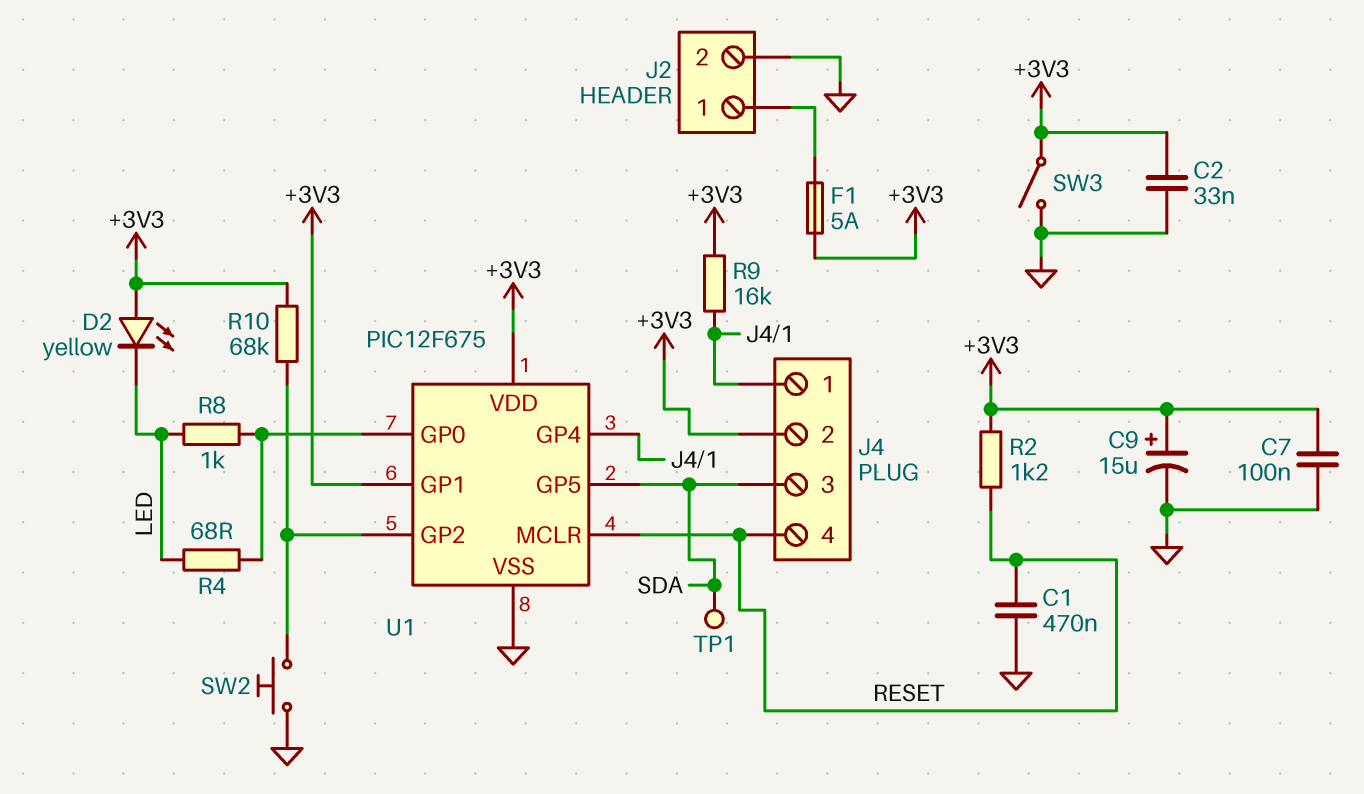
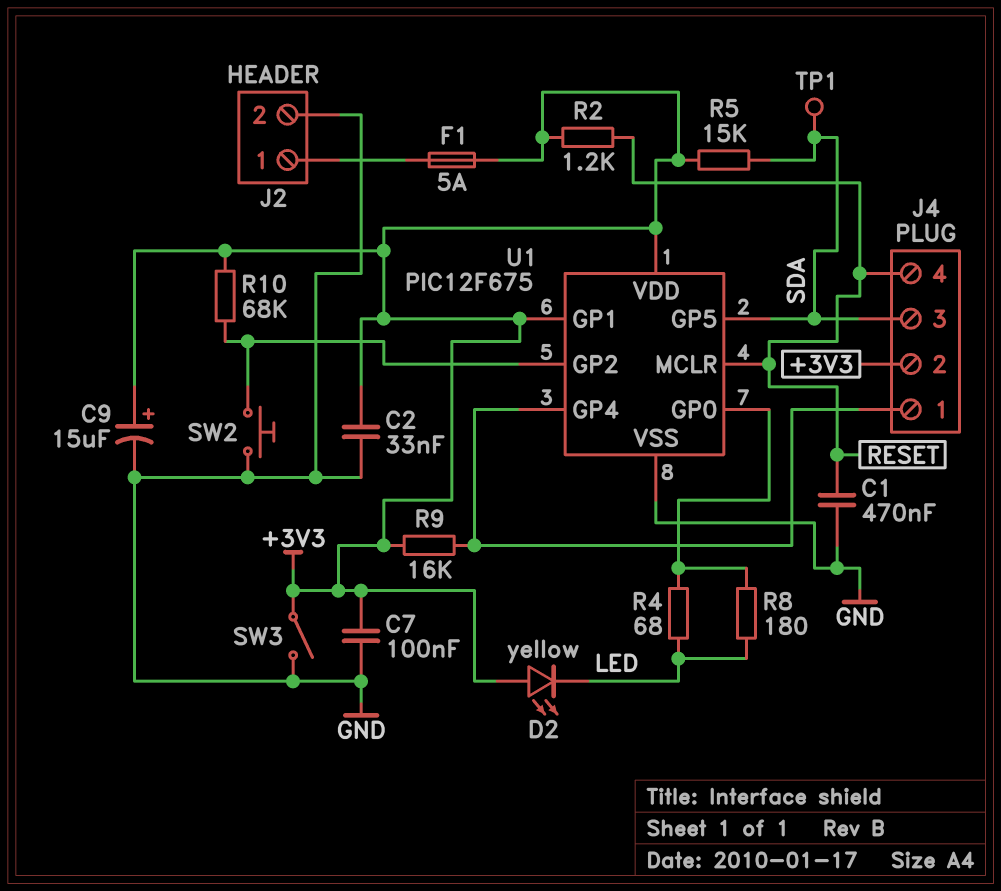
R5: none -> 15k (+3V3, SDA)
R8: 1k (LED, U1/GP0) -> 180 (LED, U1/GP0)

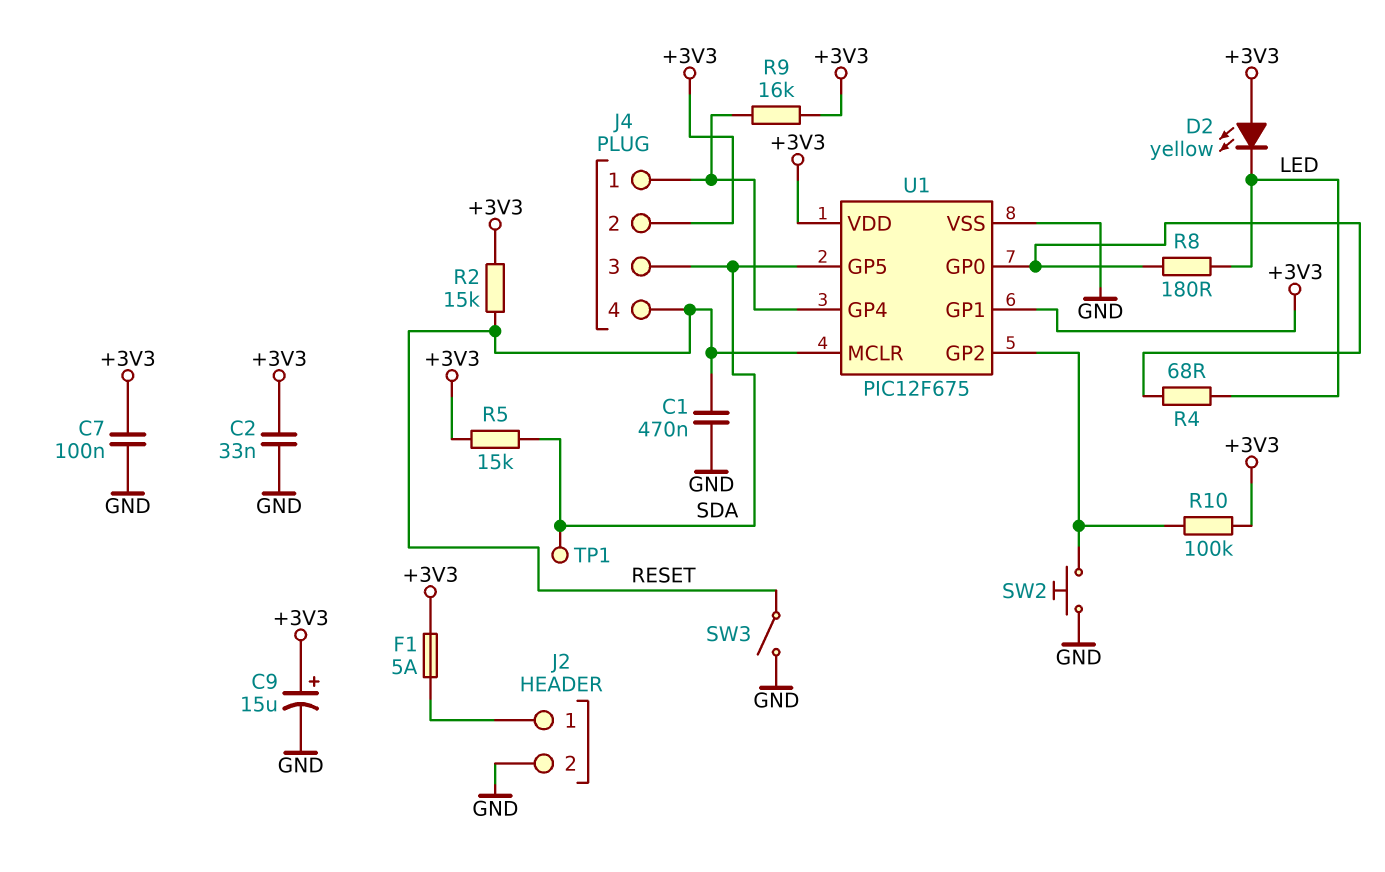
R2: 1.2k (+3V3, RESET) -> 15k (+3V3, RESET)
R10: 68k (+3V3, U1/GP2) -> 100k (+3V3, U1/GP2)
SW3: switch (+3V3, GND) -> switch (GND, RESET)

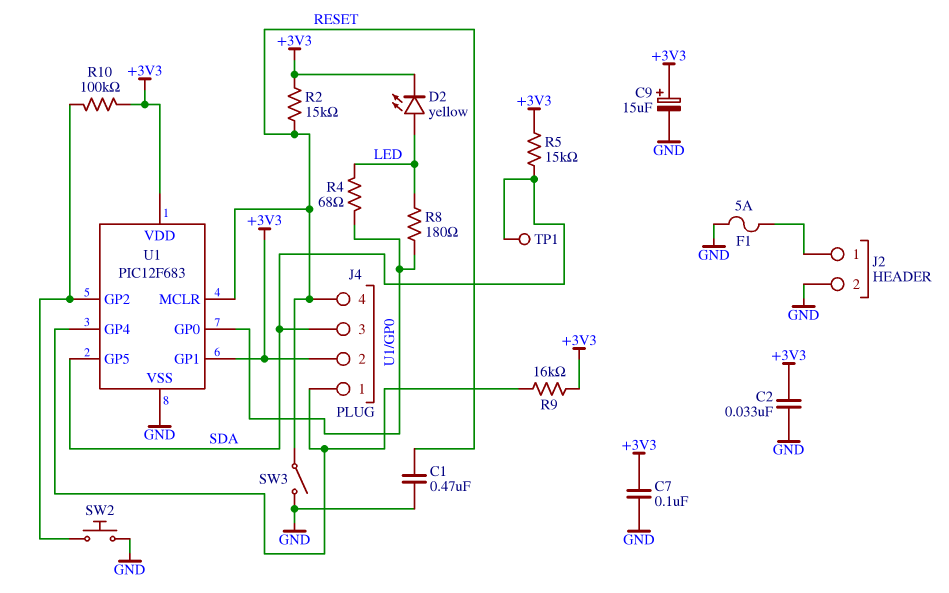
D2: LED yellow (A +3V3, K LED) -> LED yellow (A LED, K +3V3)
F1: 5A (+3V3, J2/1) -> 5A (GND, J2/1)
U1: PIC12F675 -> PIC12F683

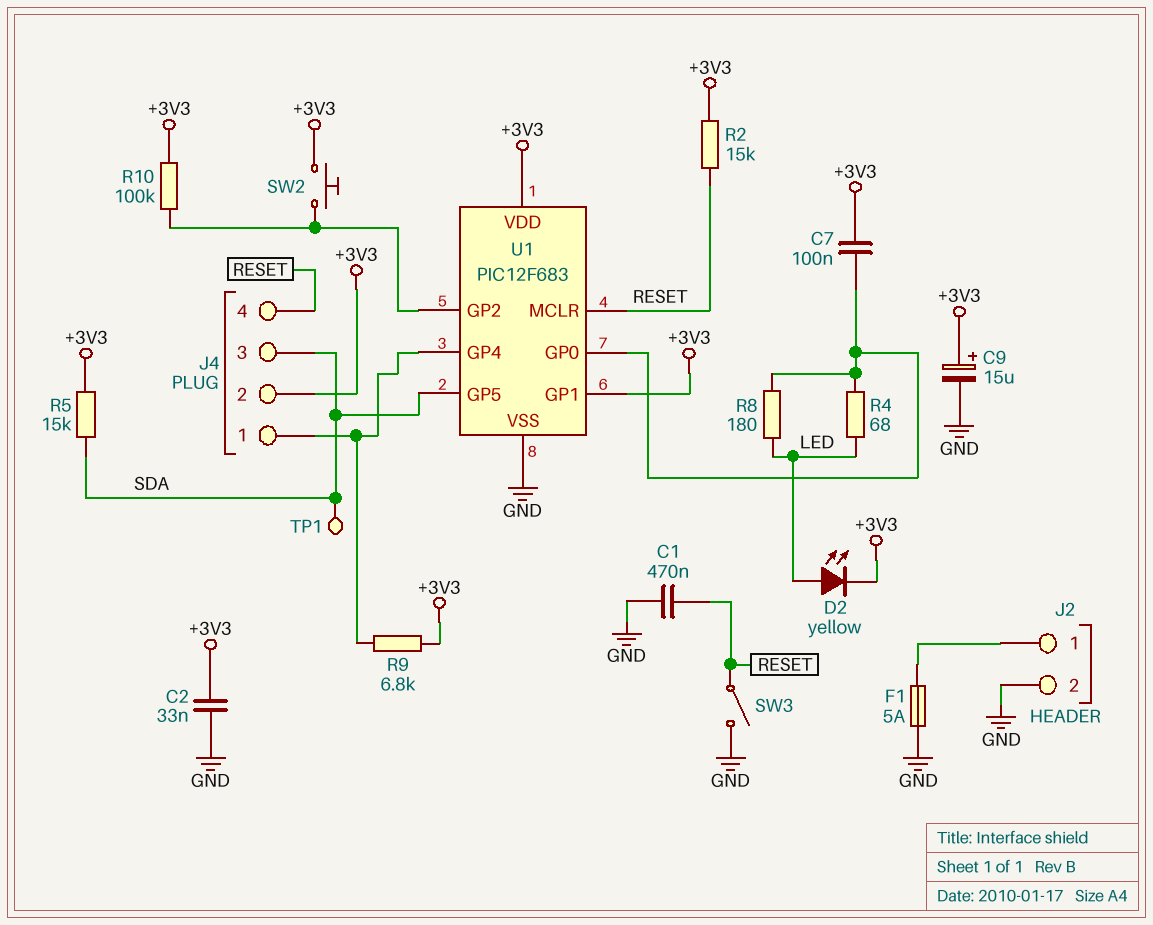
C7: 100nF (+3V3, GND) -> 100nF (+3V3, U1/GP0)
R9: 16k (+3V3, J4/1) -> 6.8k (+3V3, J4/1)
SW2: button (GND, U1/GP2) -> button (+3V3, U1/GP2)

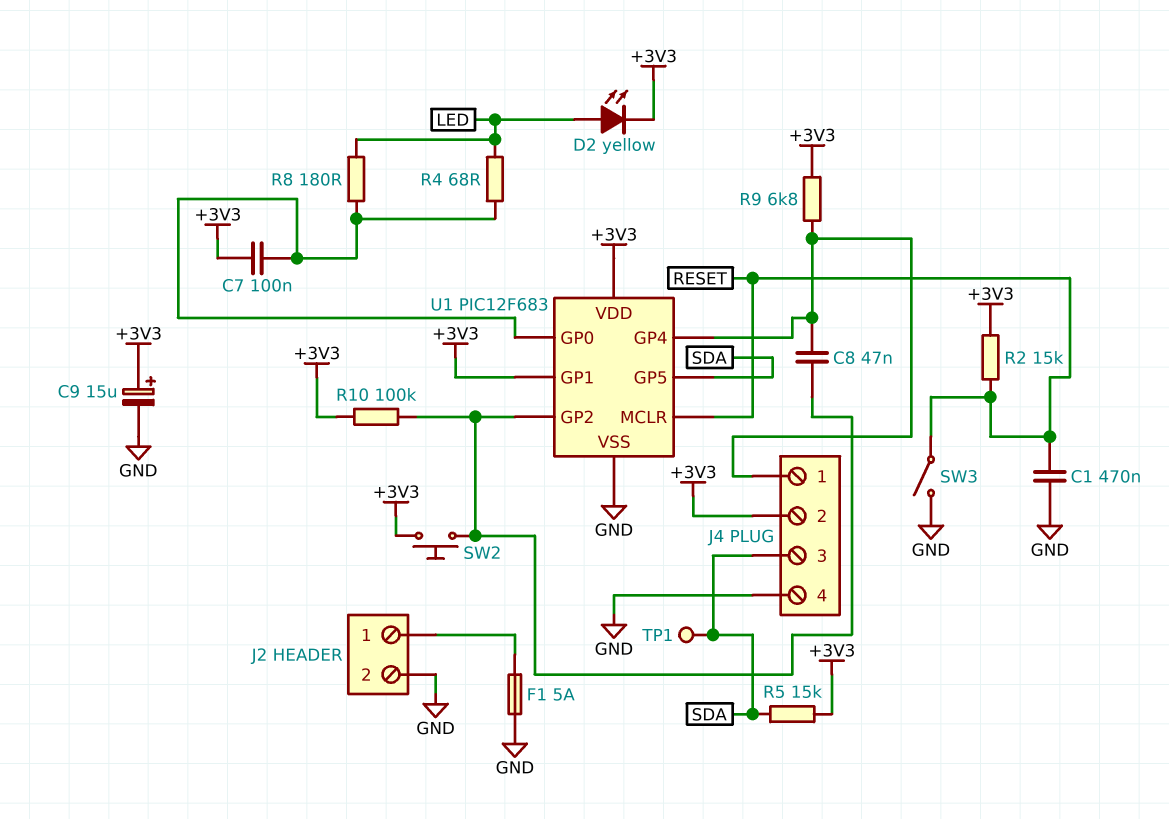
C2: 33nF (+3V3, GND) -> none
C8: none -> 47nF (J4/1, U1/GP2)
J4 pin 4: RESET -> GND

